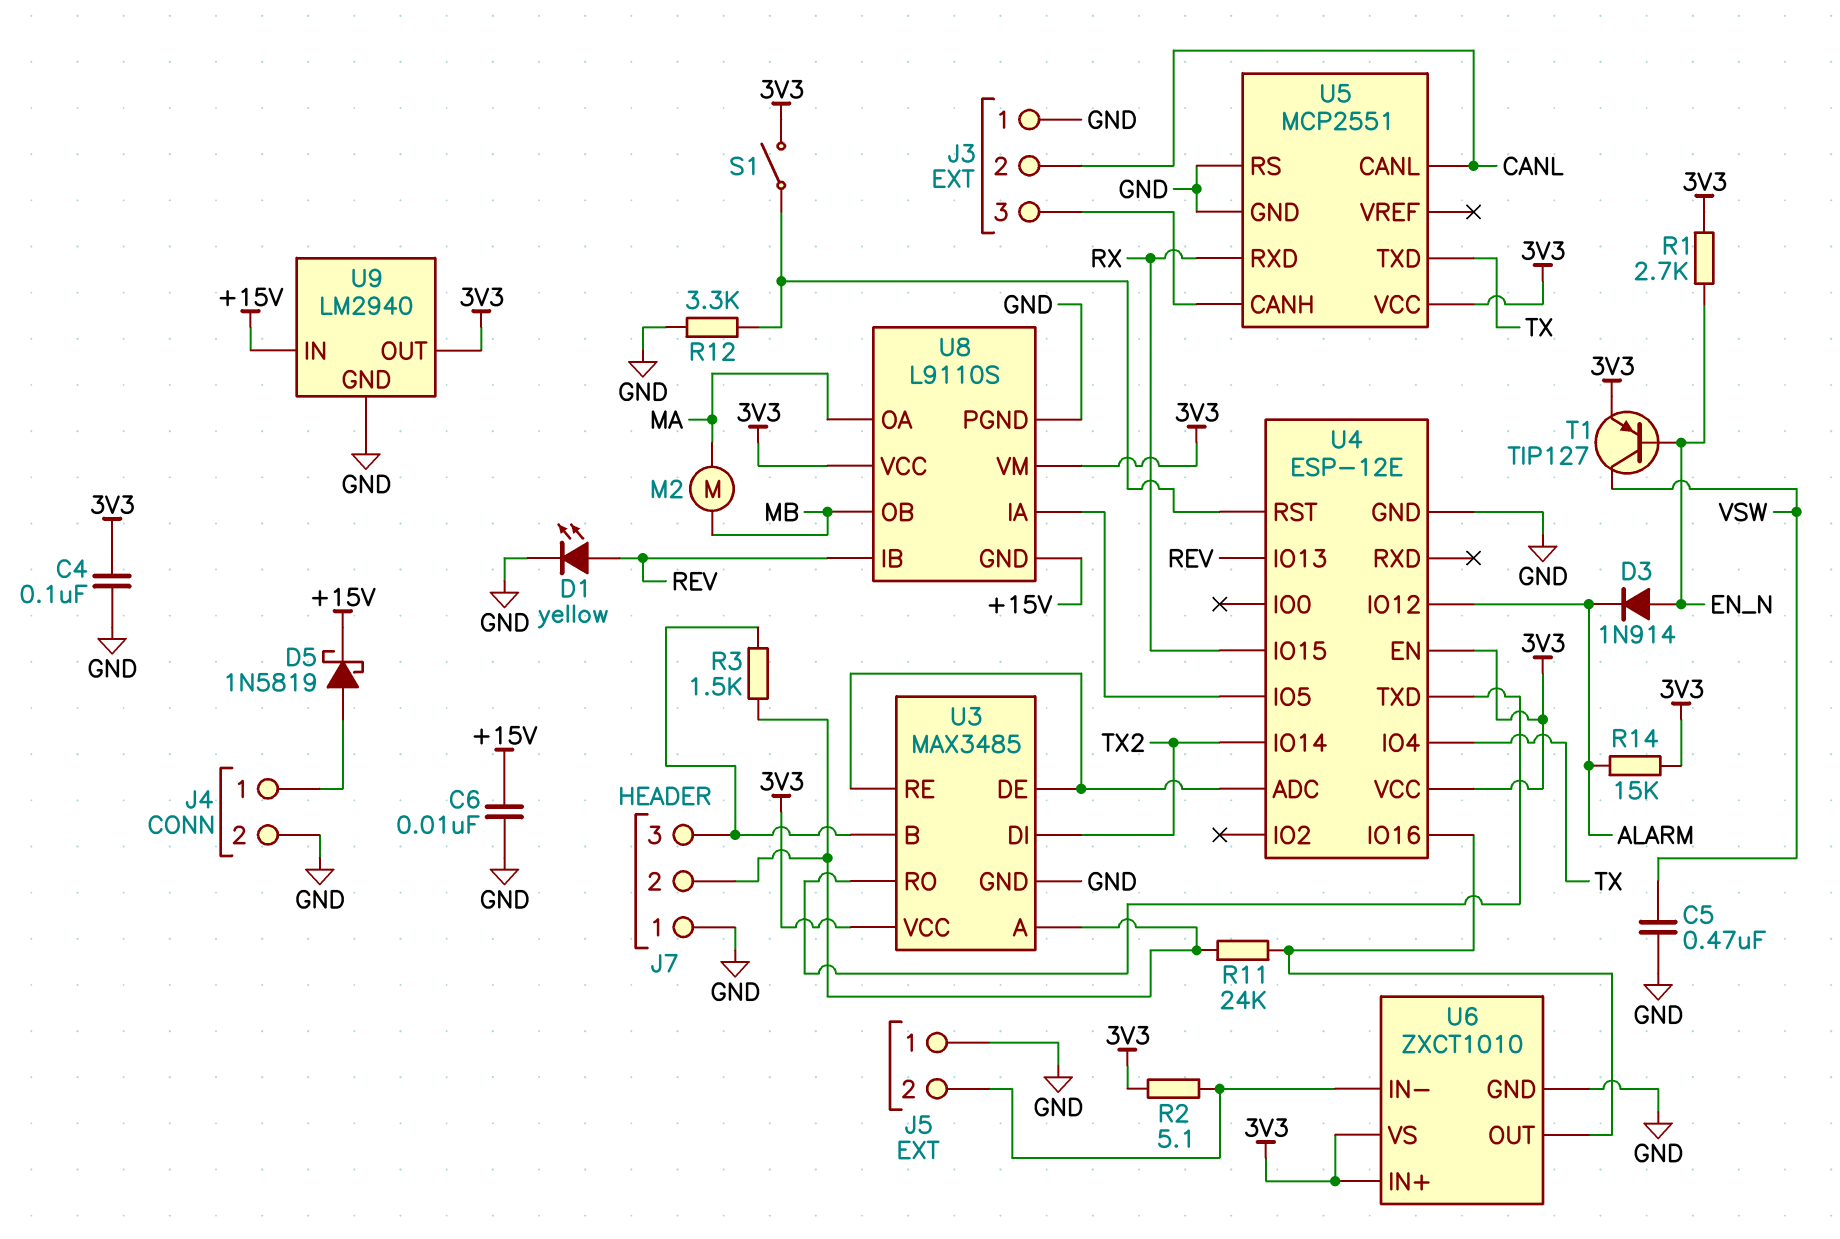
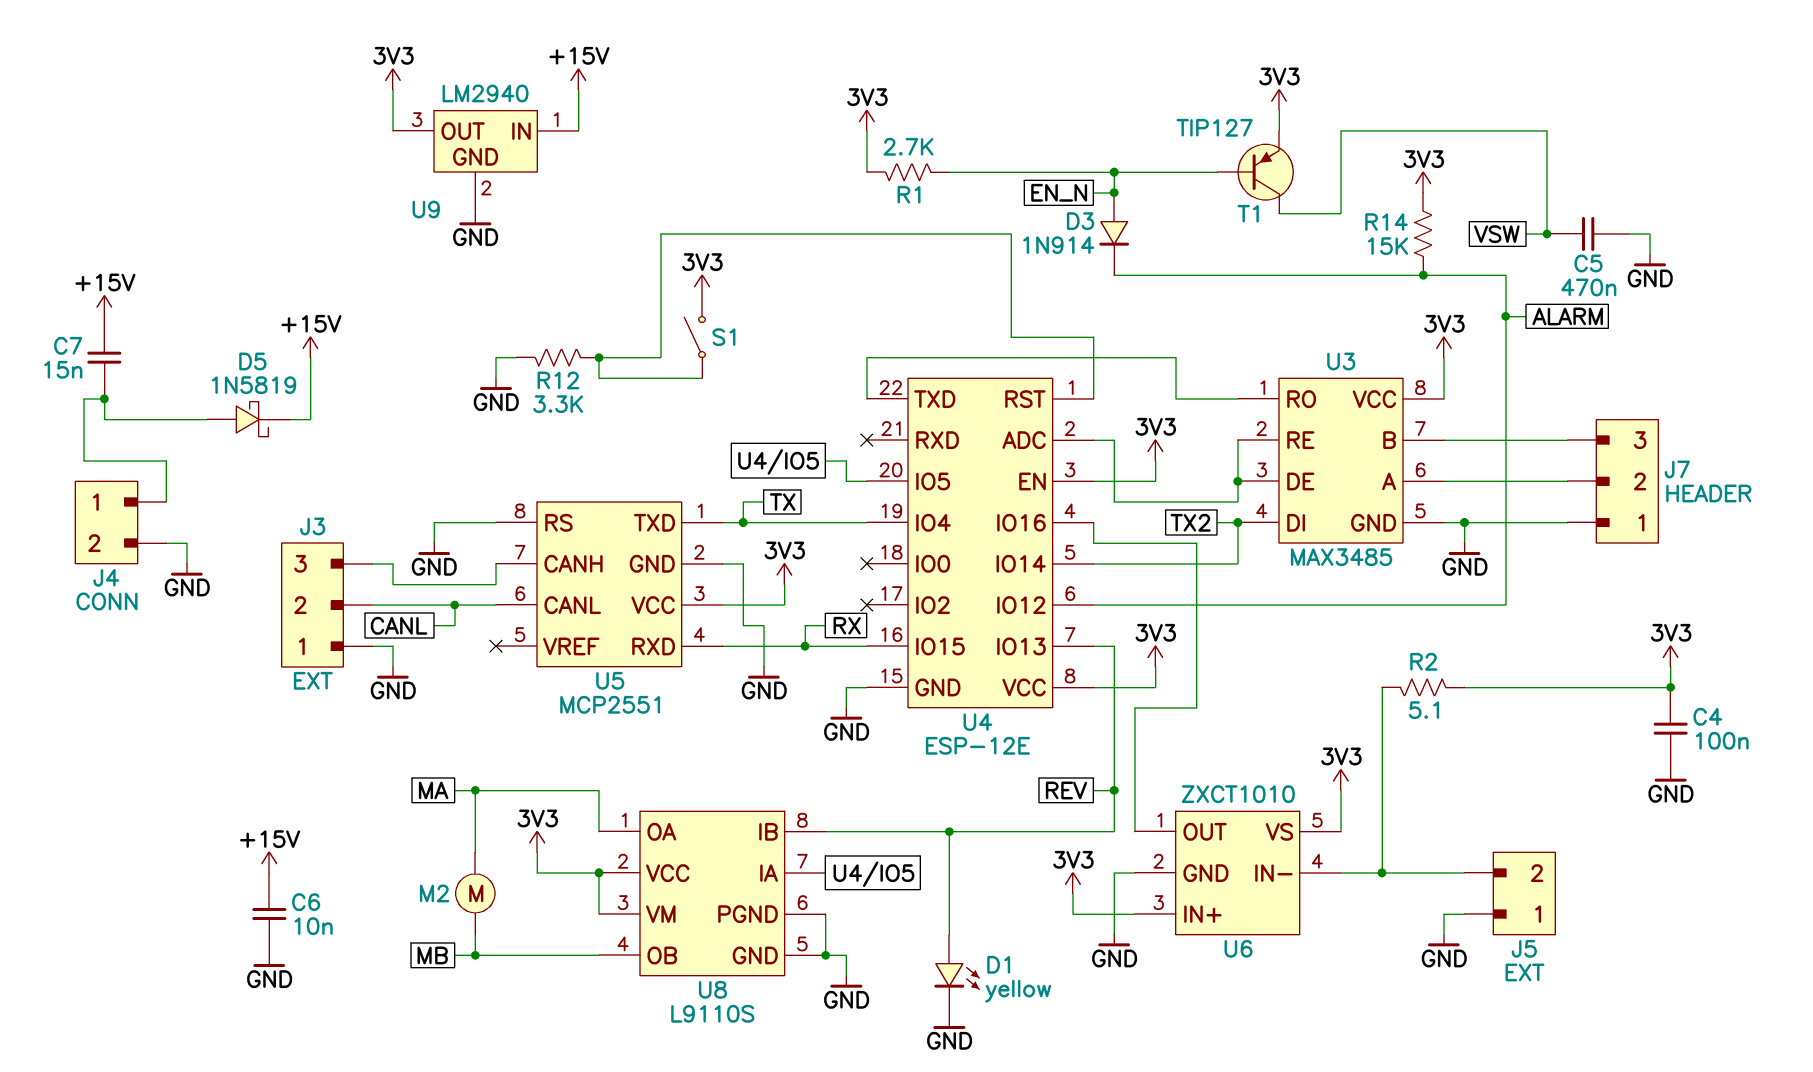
C7: none -> 15nF (+15V, J4/1)
R3: 1.5k (J7/2, J7/3) -> none
R11: 24k (J7/2, U4/IO16) -> none
U8 pin GND: +15V -> GND

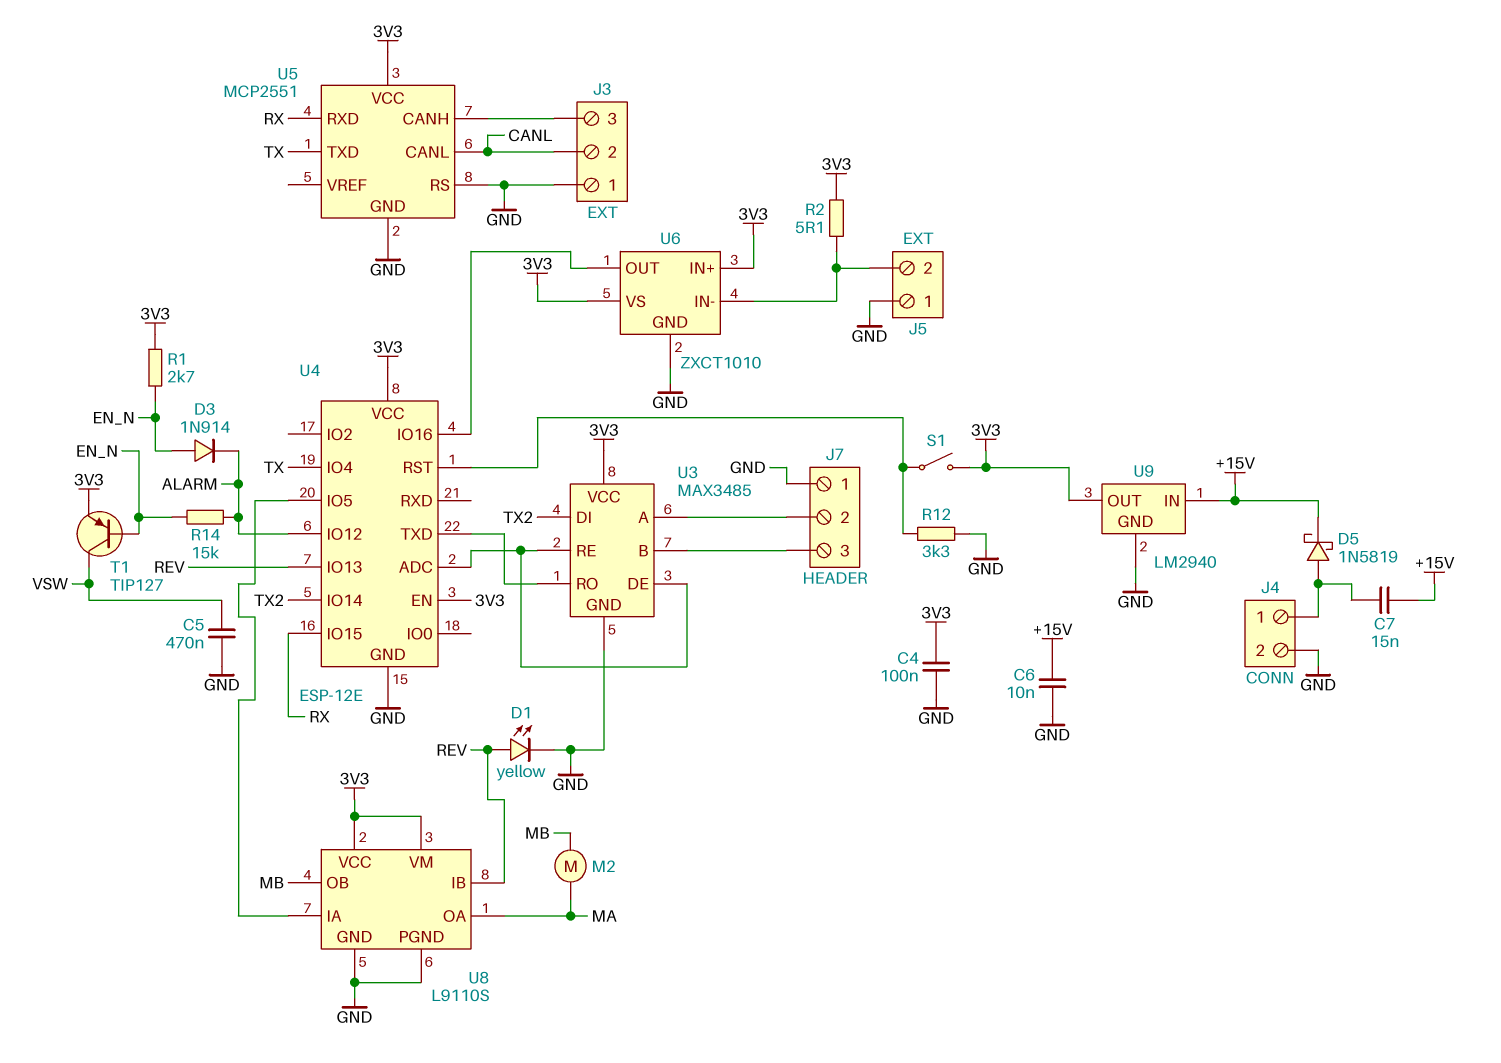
R14: 15k (3V3, ALARM) -> 15k (ALARM, EN_N)

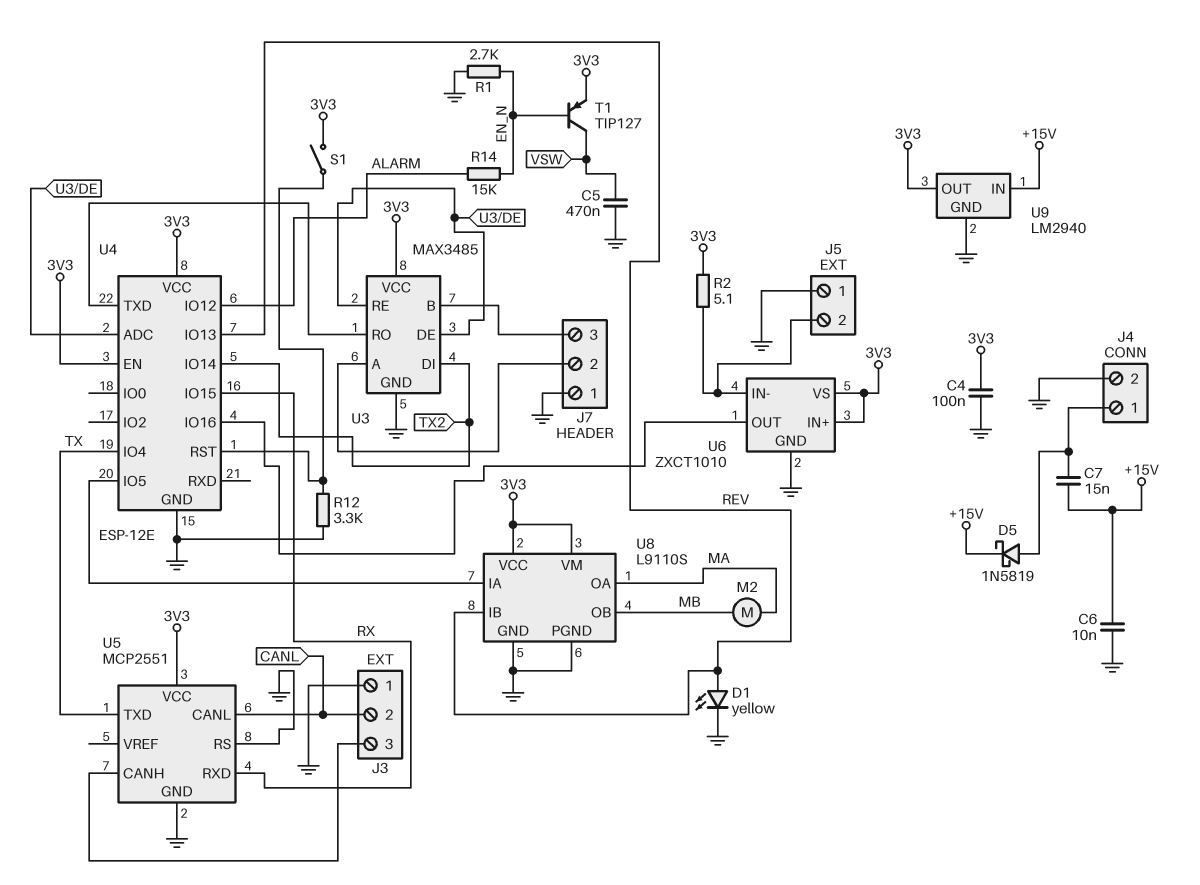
D3: diode 1N914 (A EN_N, K ALARM) -> none
R1: 2.7k (3V3, EN_N) -> 2.7k (EN_N, GND)

